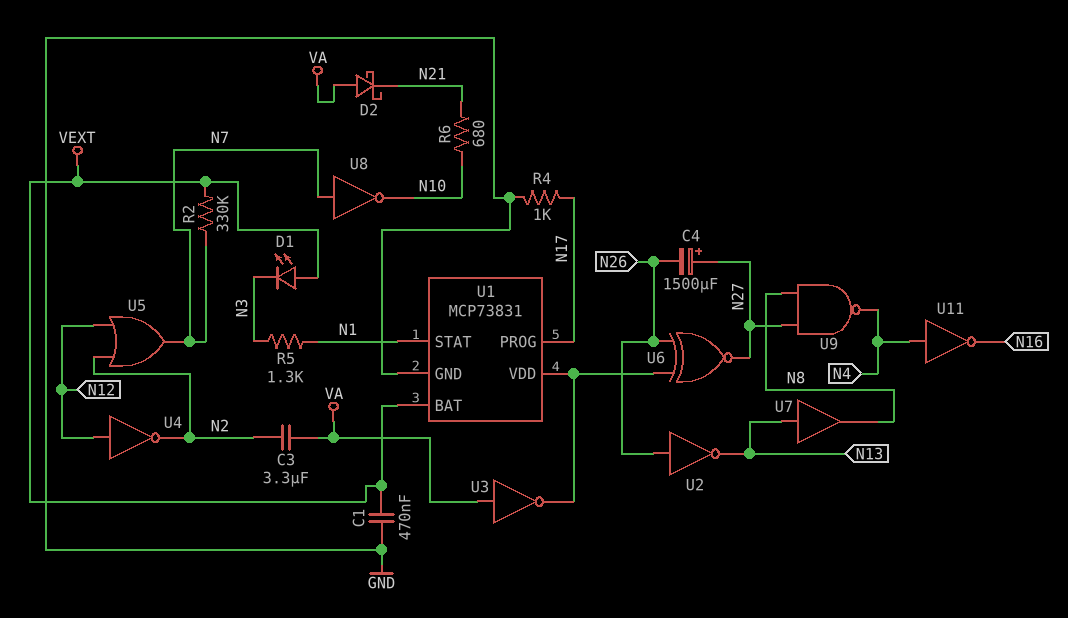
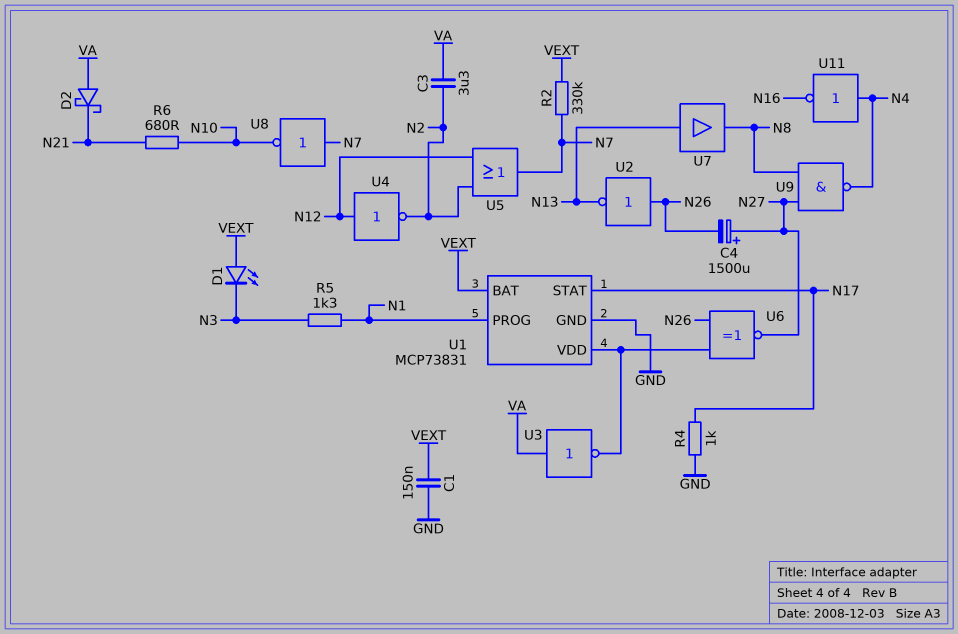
C1: 470nF (GND, VEXT) -> 150nF (GND, VEXT)
U1 pin PROG: N17 -> N1
U1 pin STAT: N1 -> N17

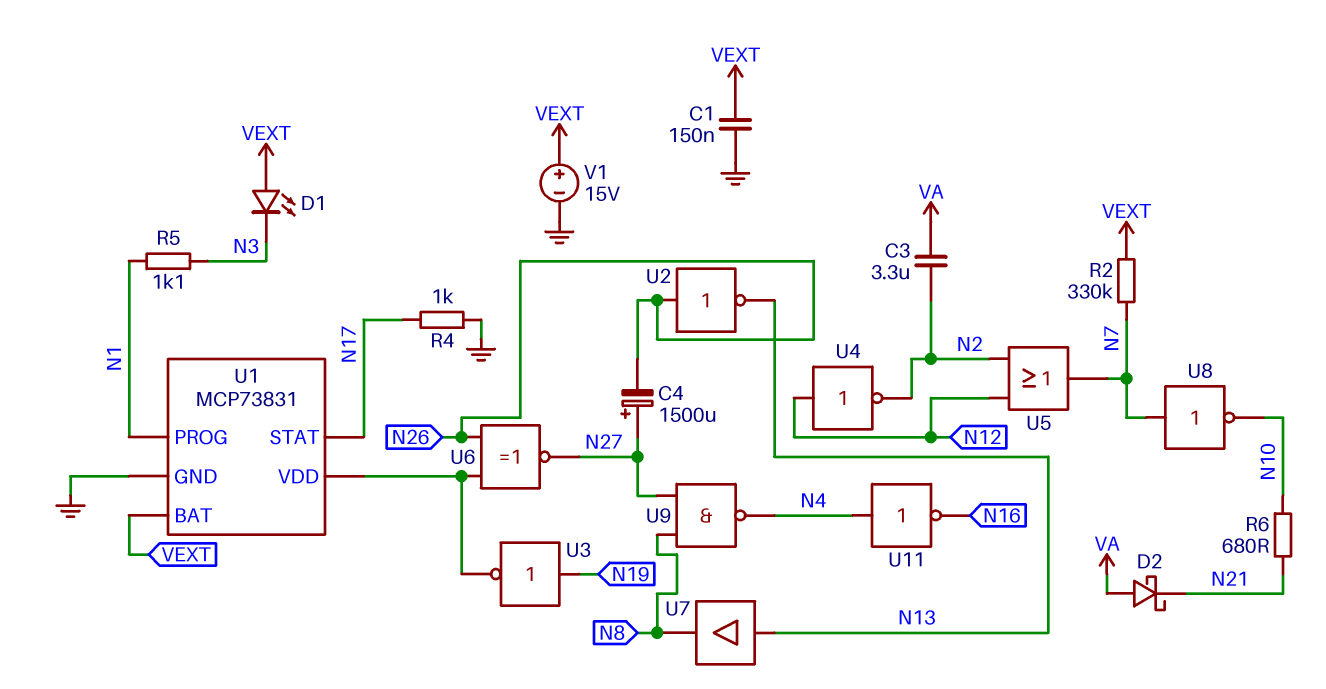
R5: 1.3k (N1, N3) -> 1.1k (N1, N3)
U3: NOT (in VA, out U1/VDD) -> NOT (in N19, out U1/VDD)
V1: none -> 15V (plus VEXT, minus GND)

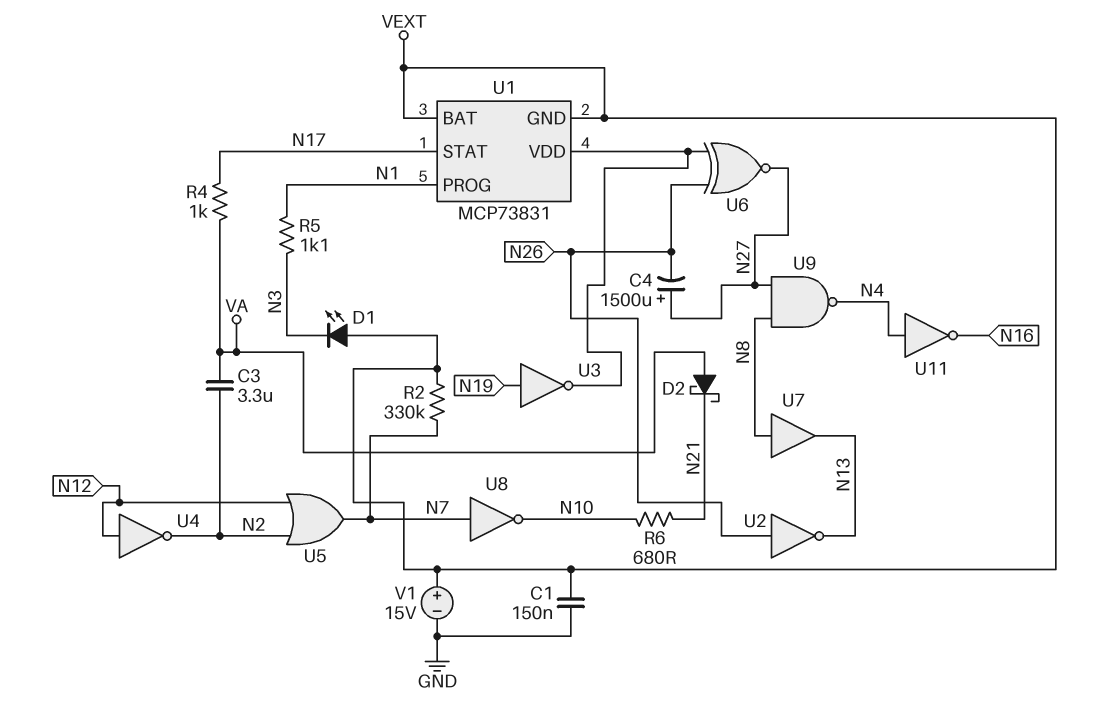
R4: 1k (GND, N17) -> 1k (N17, VA)
U1 pin GND: GND -> VEXT
U7: buffer (in N13, out N8) -> buffer (in N8, out N13)

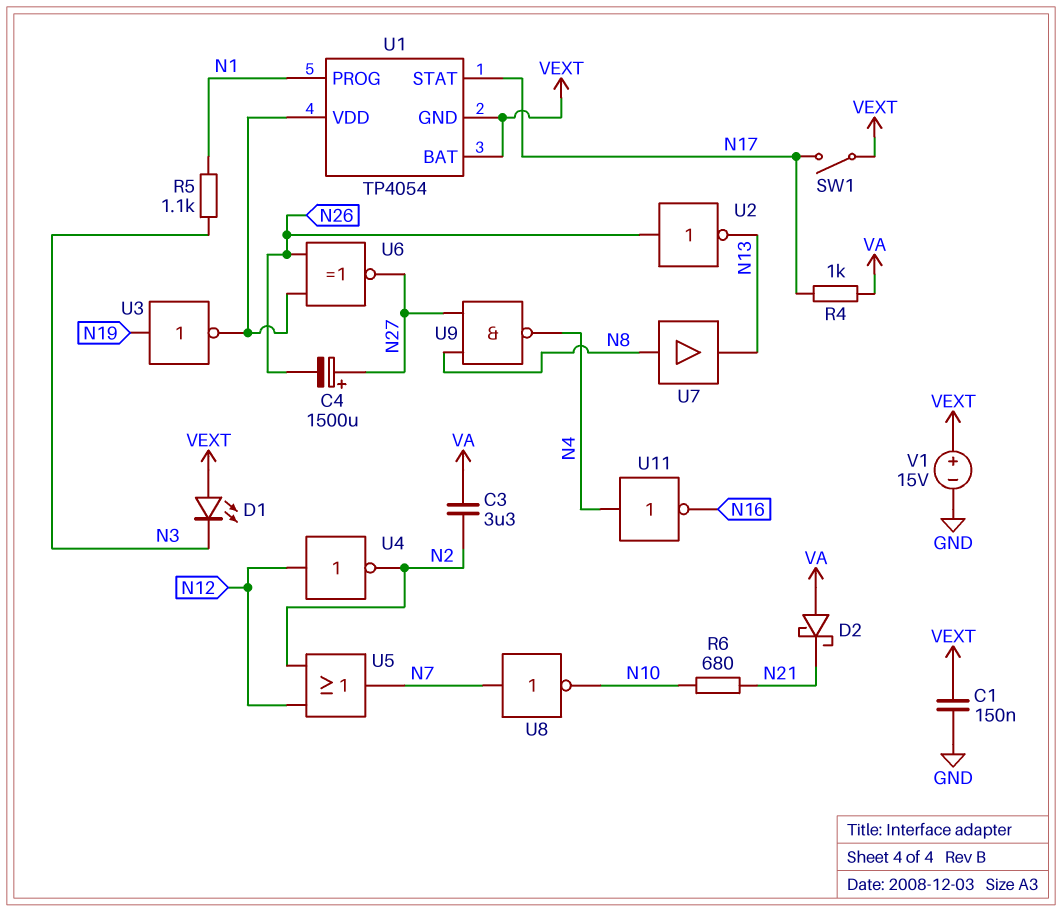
R2: 330k (N7, VEXT) -> none
SW1: none -> switch (N17, VEXT)
U1: MCP73831 -> TP4054

